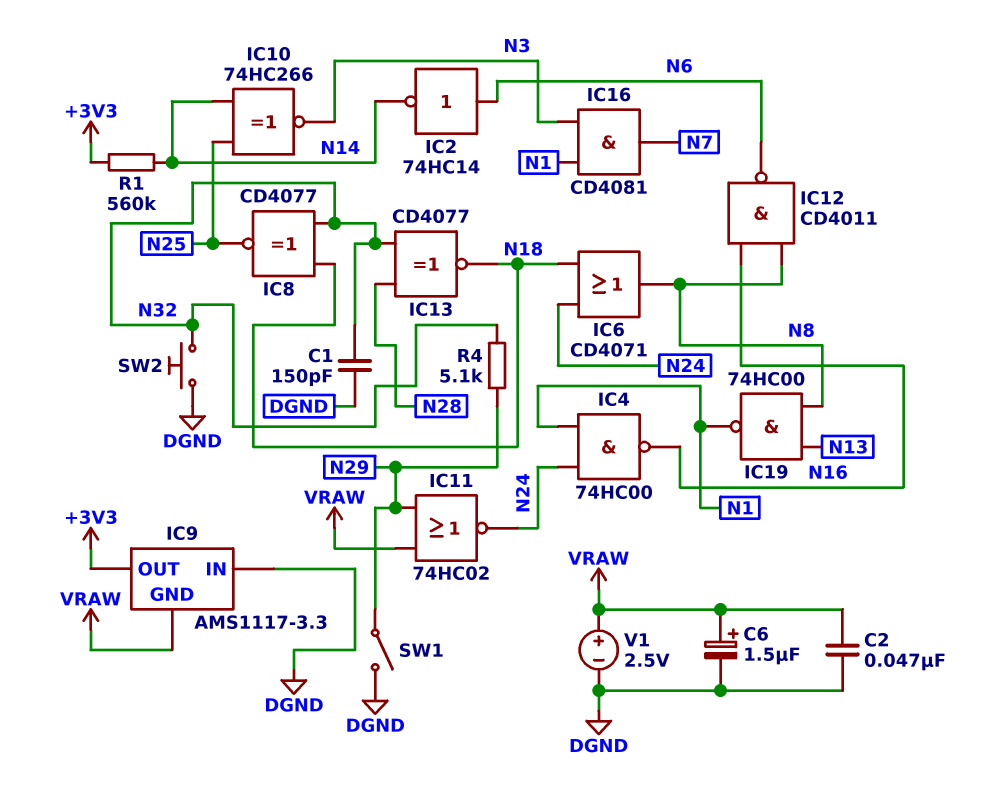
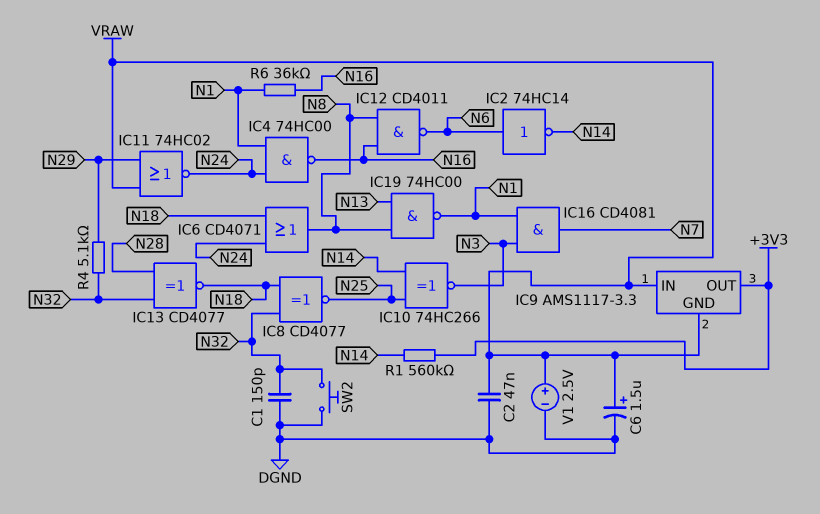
IC9 pin IN: DGND -> VRAW
R6: none -> 36k (N1, N16)
SW1: switch (DGND, N29) -> none

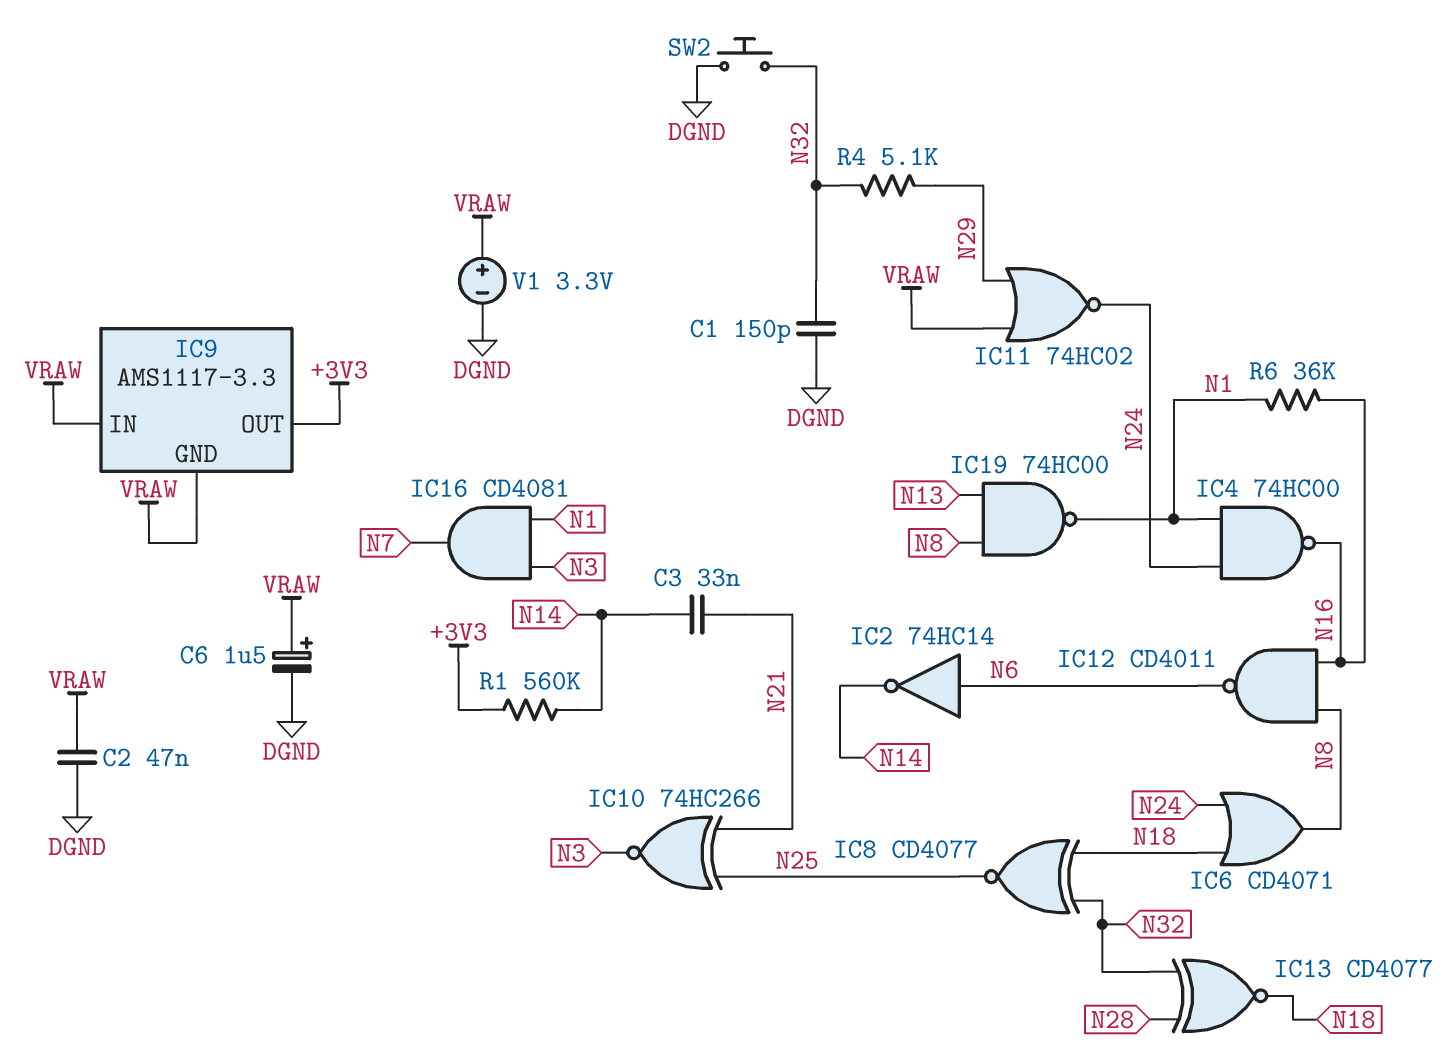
C3: none -> 33nF (N14, N21)
IC10: XNOR 74HC266 (in N14, in N25, out N3) -> XNOR 74HC266 (in N21, in N25, out N3)
V1: 2.5V (plus VRAW, minus DGND) -> 3.3V (plus VRAW, minus DGND)

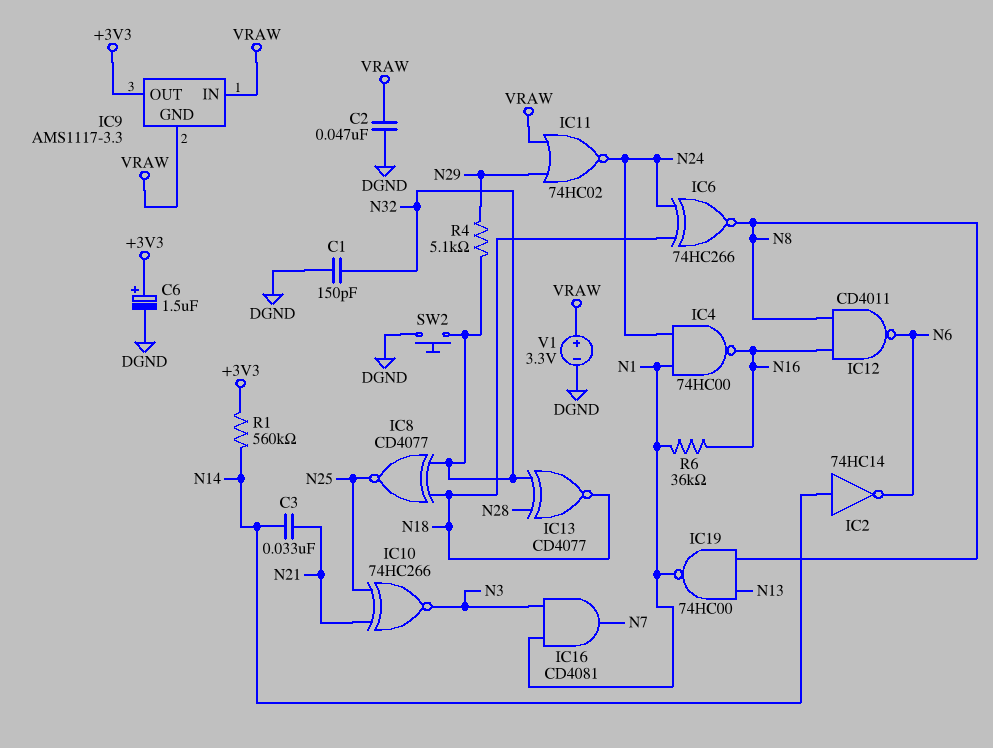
C6: 1.5uF (plus VRAW, minus DGND) -> 1.5uF (plus +3V3, minus DGND)
IC2: NOT 74HC14 (in N6, out N14) -> NOT 74HC14 (in N14, out N6)
IC6: OR CD4071 (in N18, in N24, out N8) -> XNOR 74HC266 (in N18, in N24, out N8)

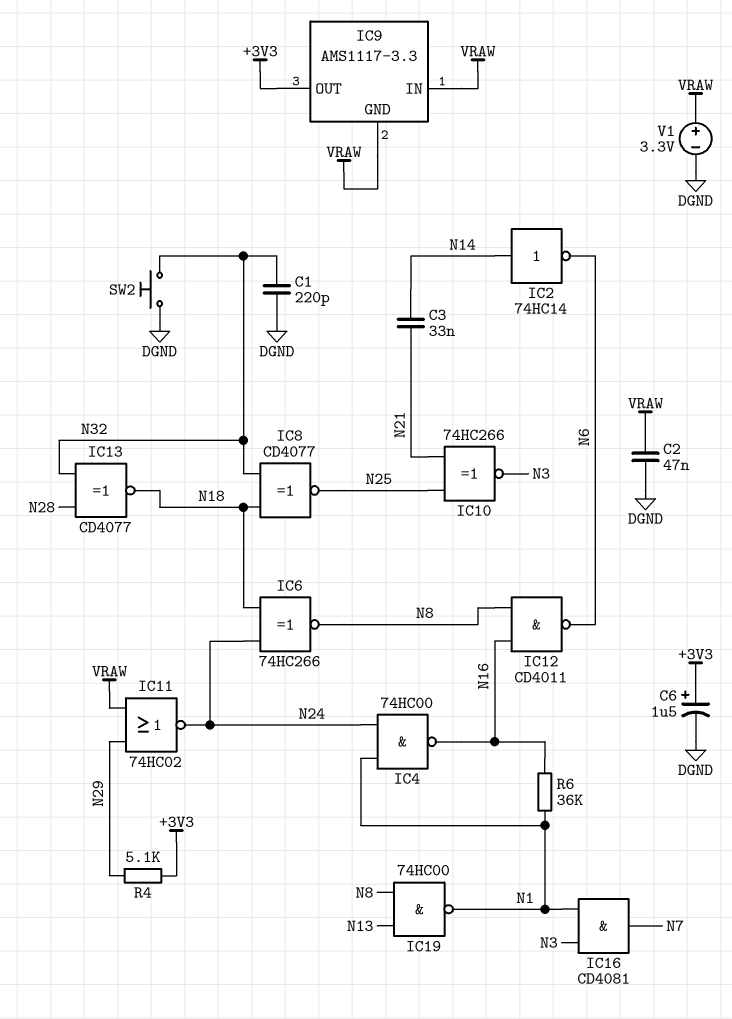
C1: 150pF (DGND, N32) -> 220pF (DGND, N32)
R1: 560k (+3V3, N14) -> none
R4: 5.1k (N29, N32) -> 5.1k (+3V3, N29)

